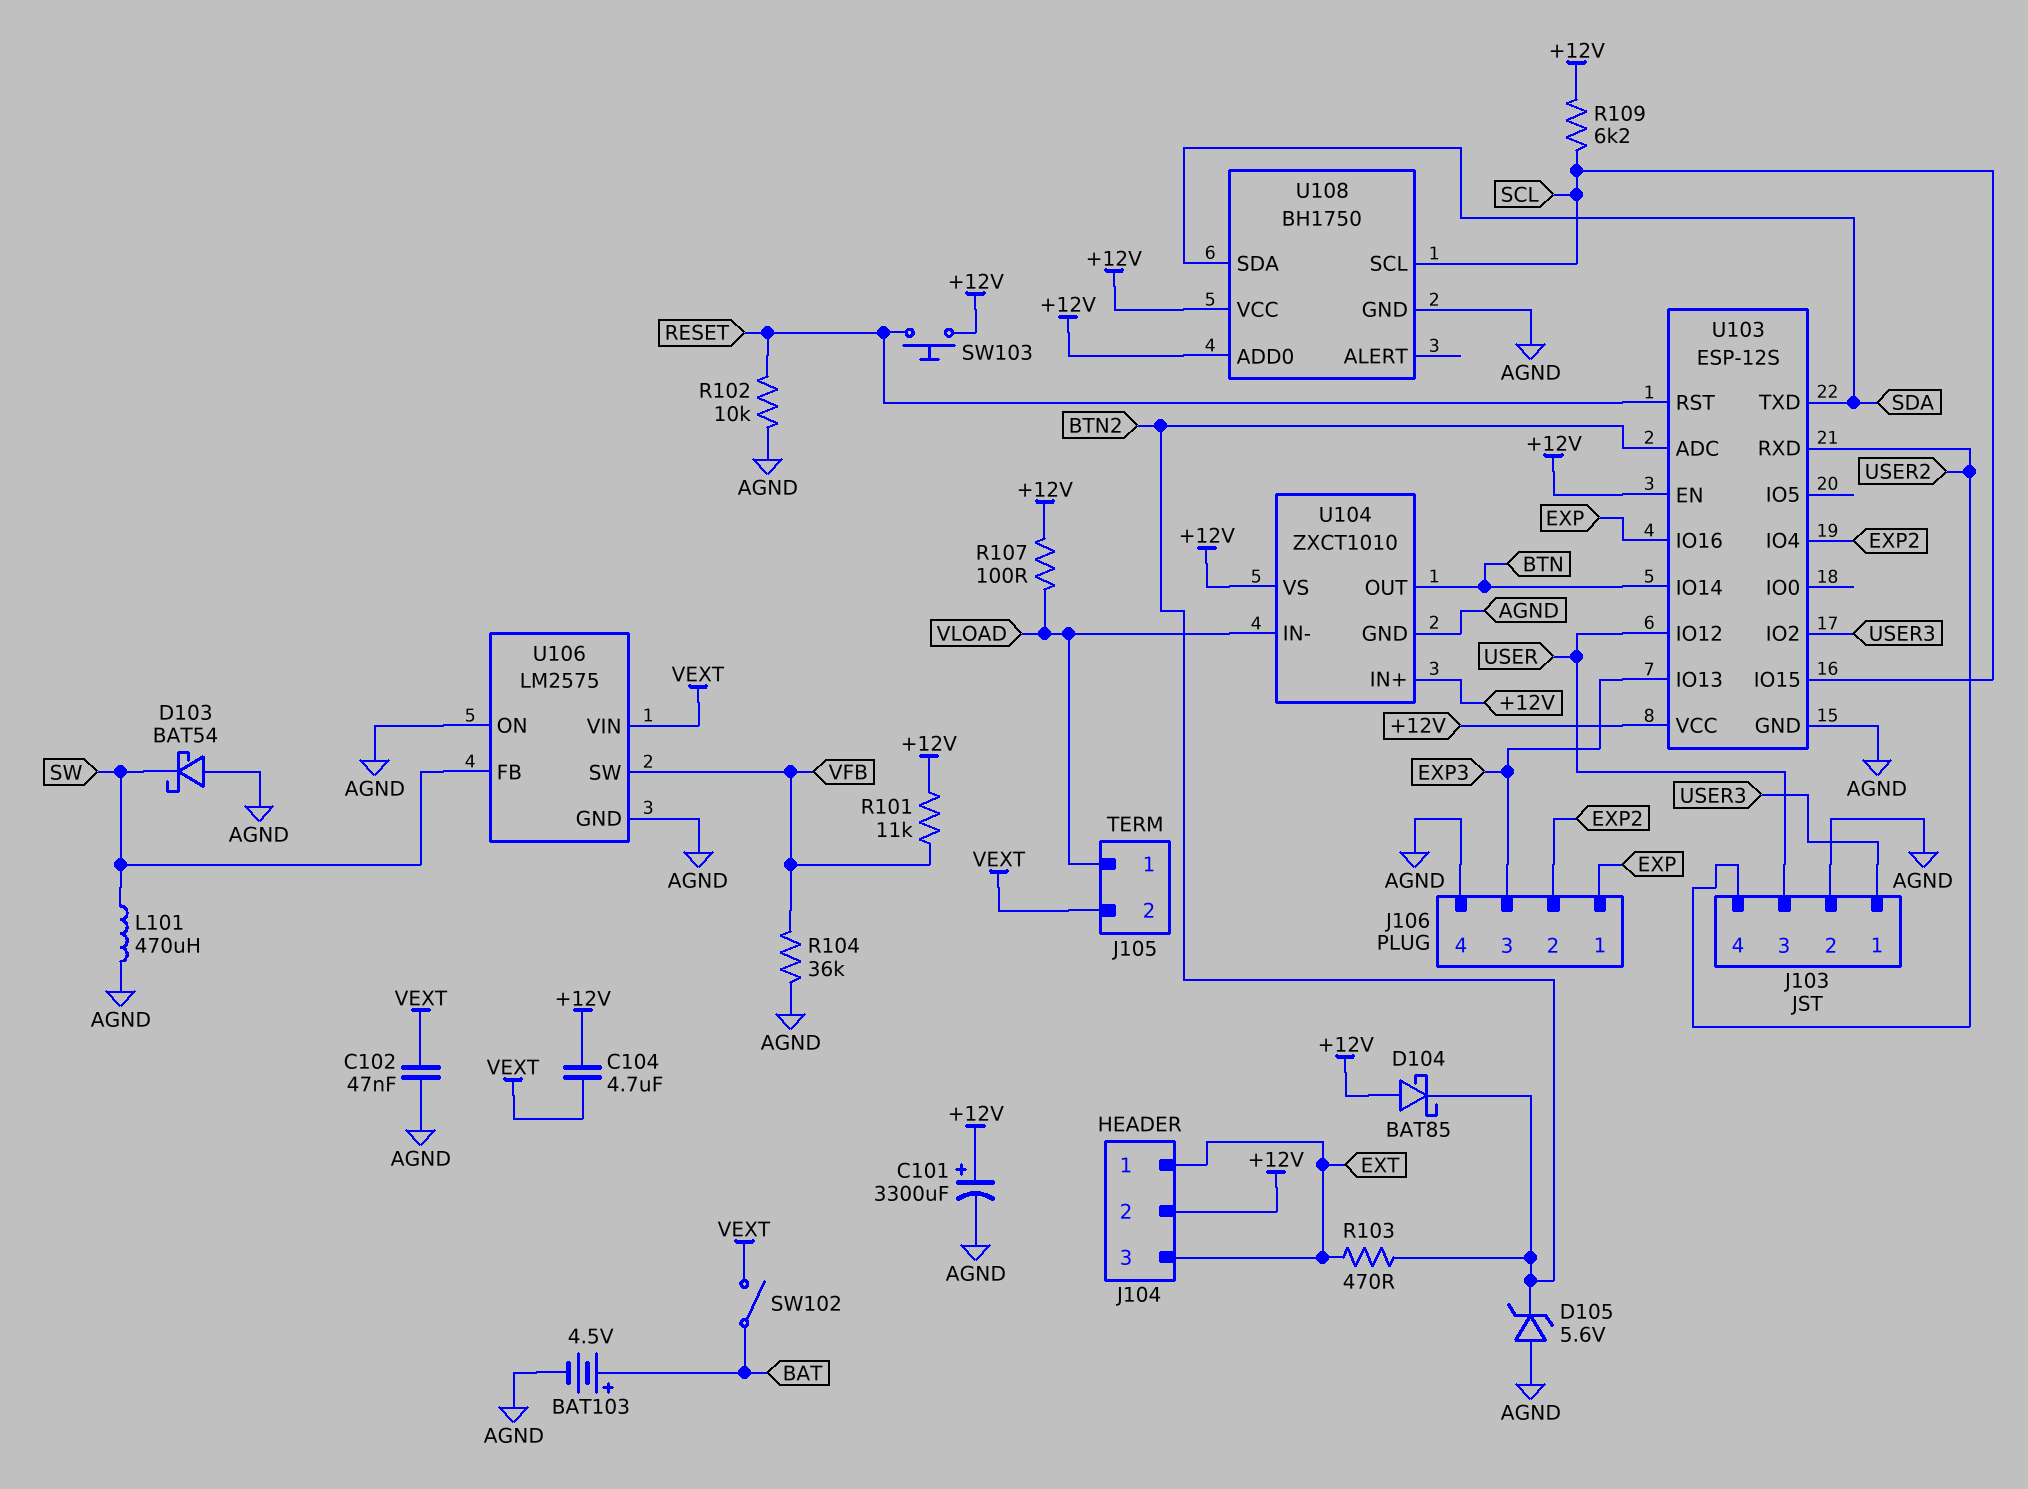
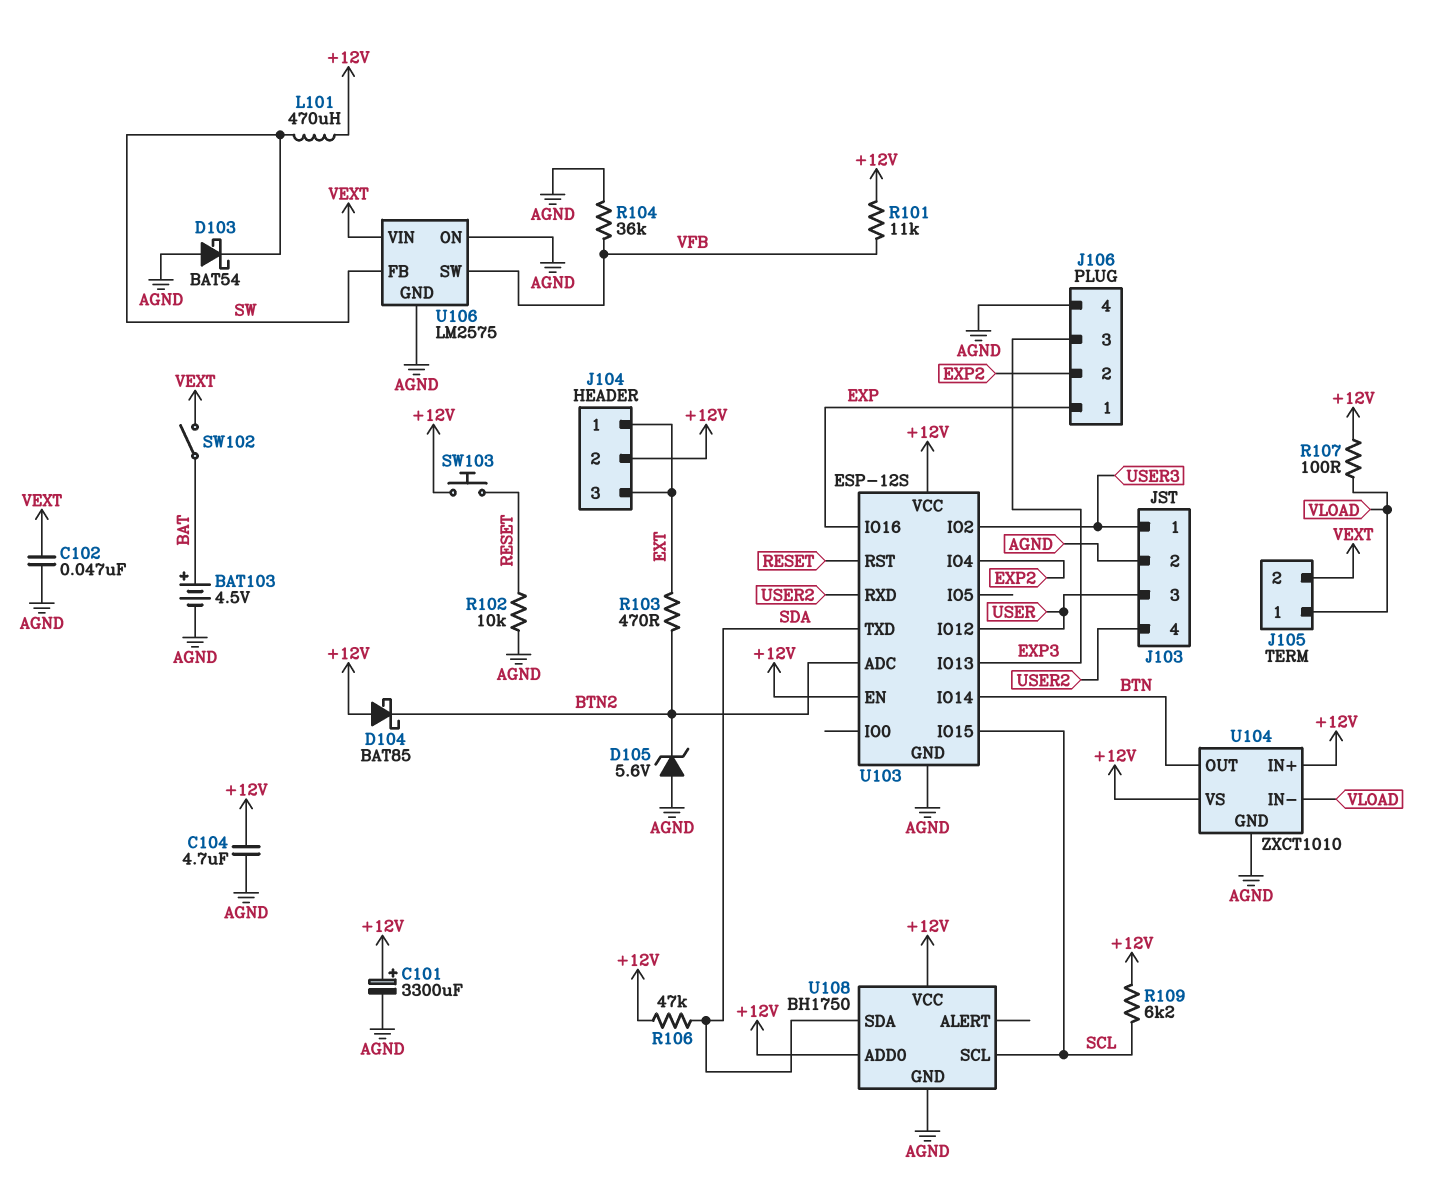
C104: 4.7uF (+12V, VEXT) -> 4.7uF (+12V, AGND)
L101: 470uH (AGND, SW) -> 470uH (+12V, SW)
R106: none -> 47k (+12V, SDA)

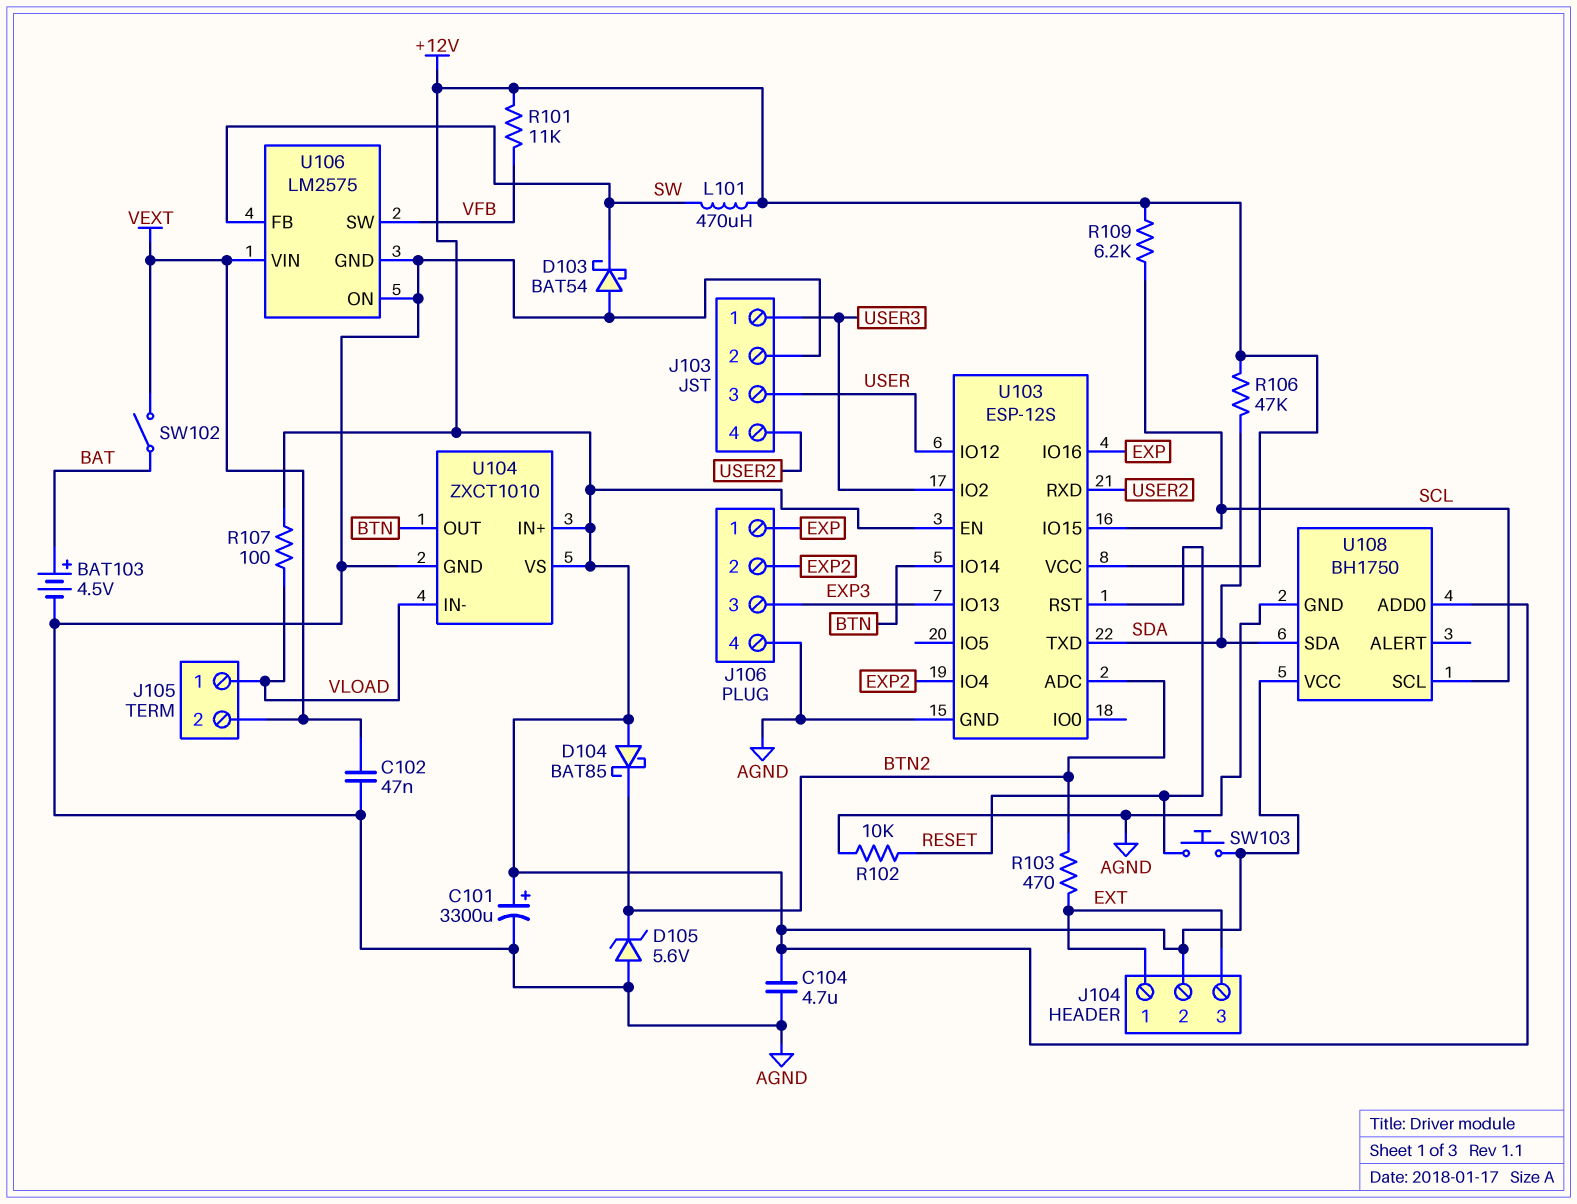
R104: 36k (AGND, VFB) -> none

